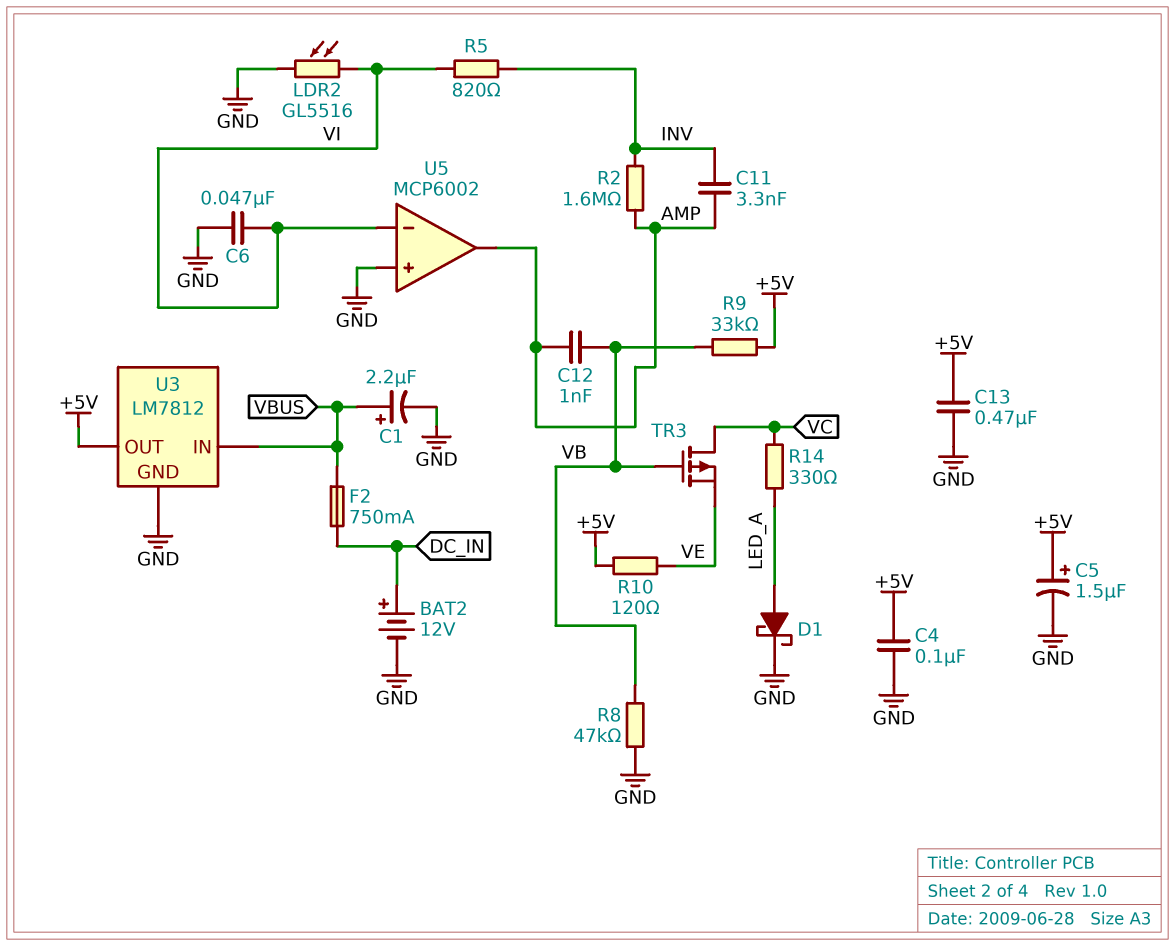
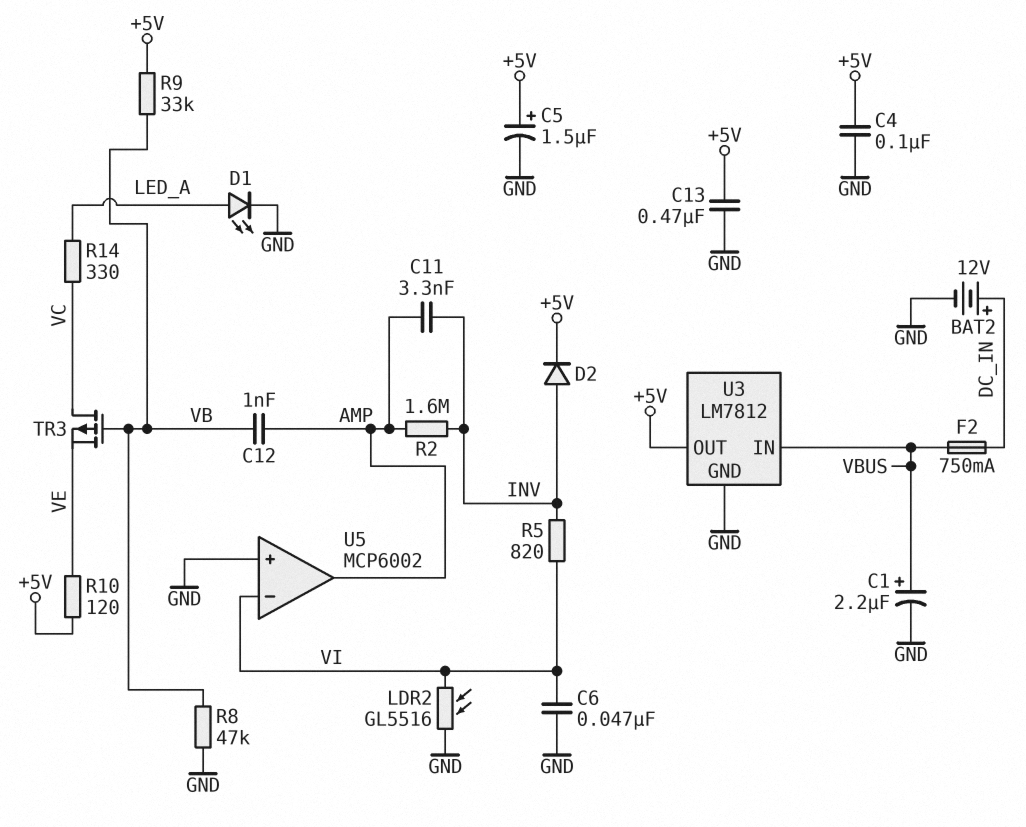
D1: schottky (A LED_A, K GND) -> LED (A LED_A, K GND)
D2: none -> diode (A INV, K +5V)

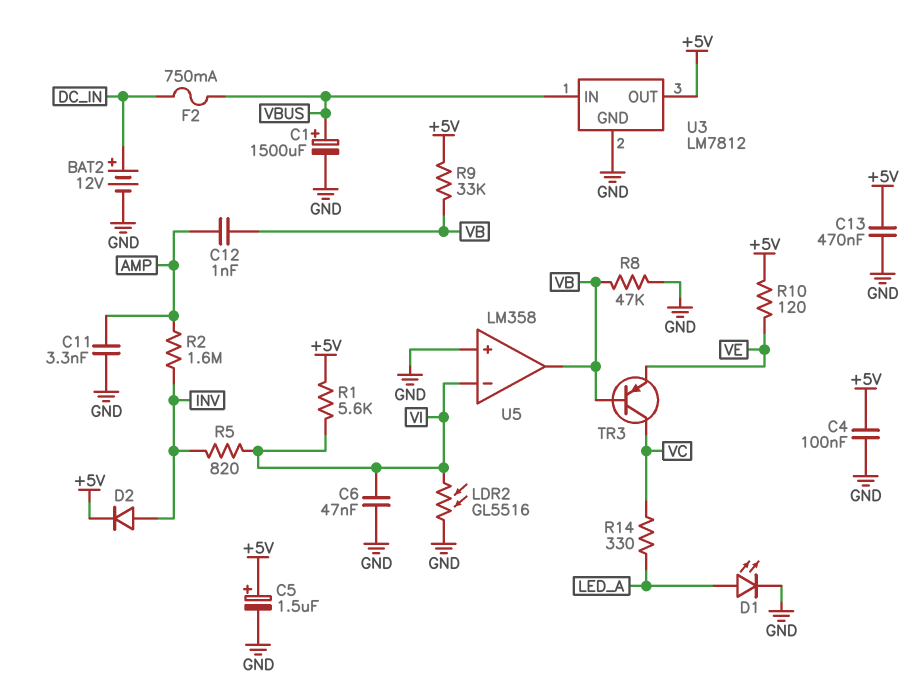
C1: 2.2uF (plus VBUS, minus GND) -> 1500uF (plus VBUS, minus GND)
C11: 3.3nF (AMP, INV) -> 3.3nF (AMP, GND)
R1: none -> 5.6k (+5V, VI)
TR3: PMOS (G VB, D VC, S VE) -> PNP (B VB, C VC, E VE)
U5: MCP6002 -> LM358
U5 pin out: AMP -> VB

